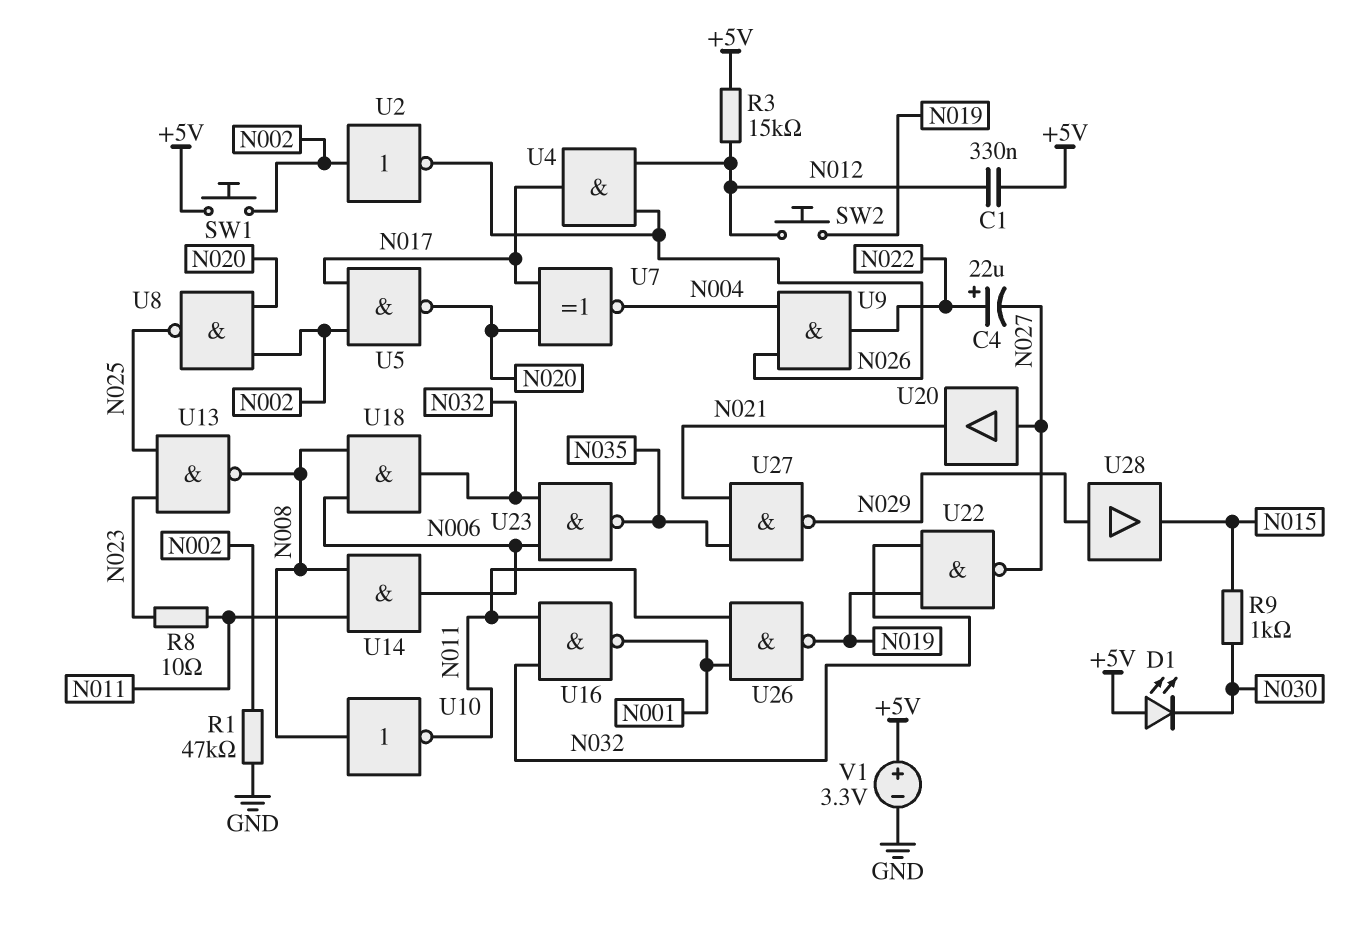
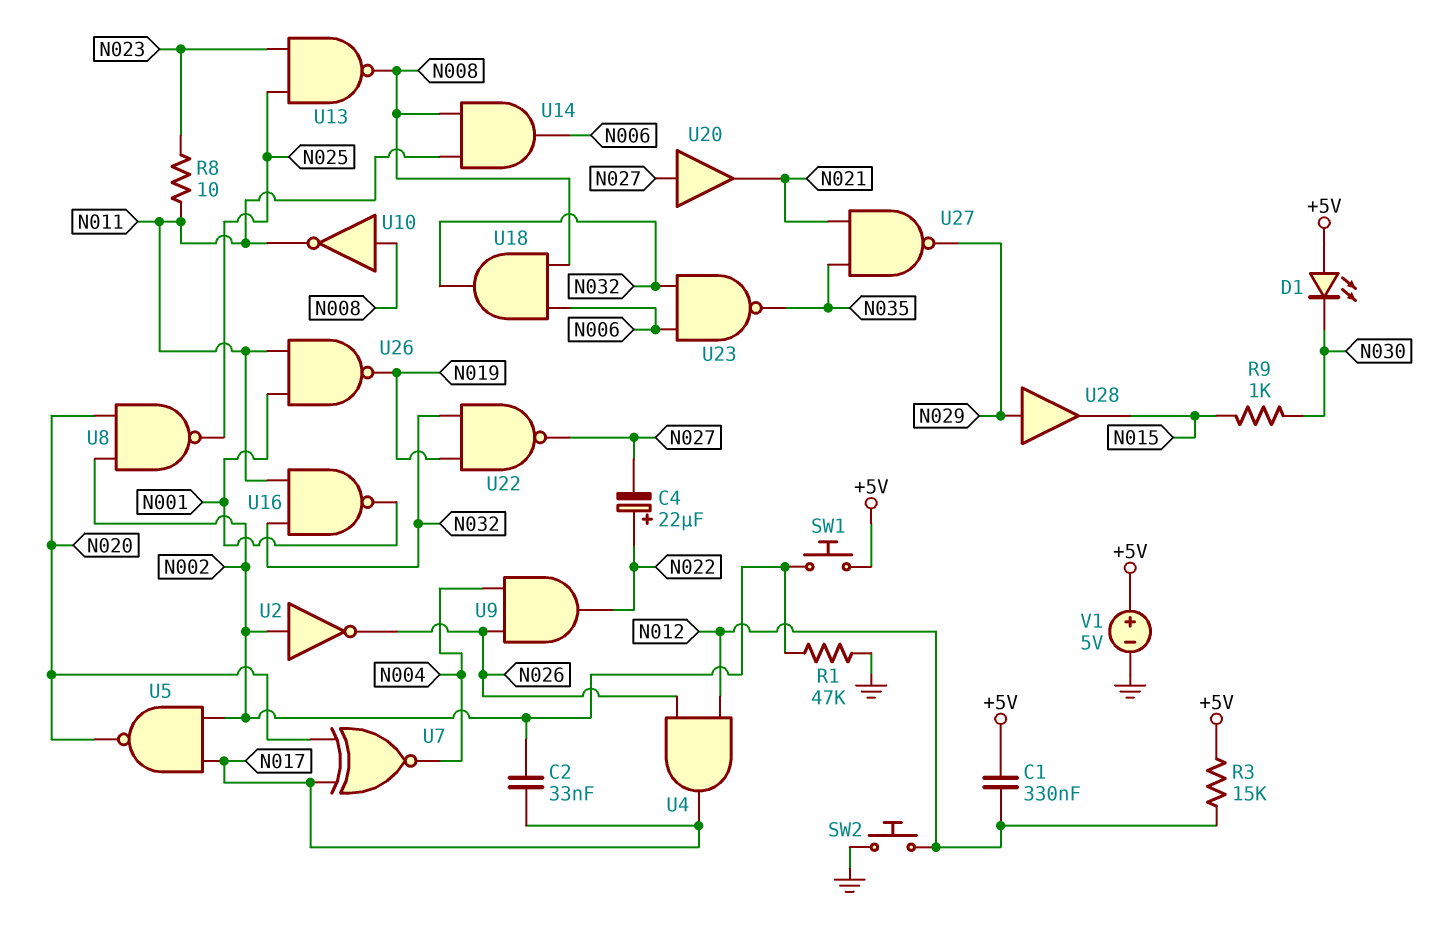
C2: none -> 33nF (N002, N017)
SW2: button (N012, N019) -> button (GND, N012)
V1: 3.3V (plus +5V, minus GND) -> 5V (plus +5V, minus GND)

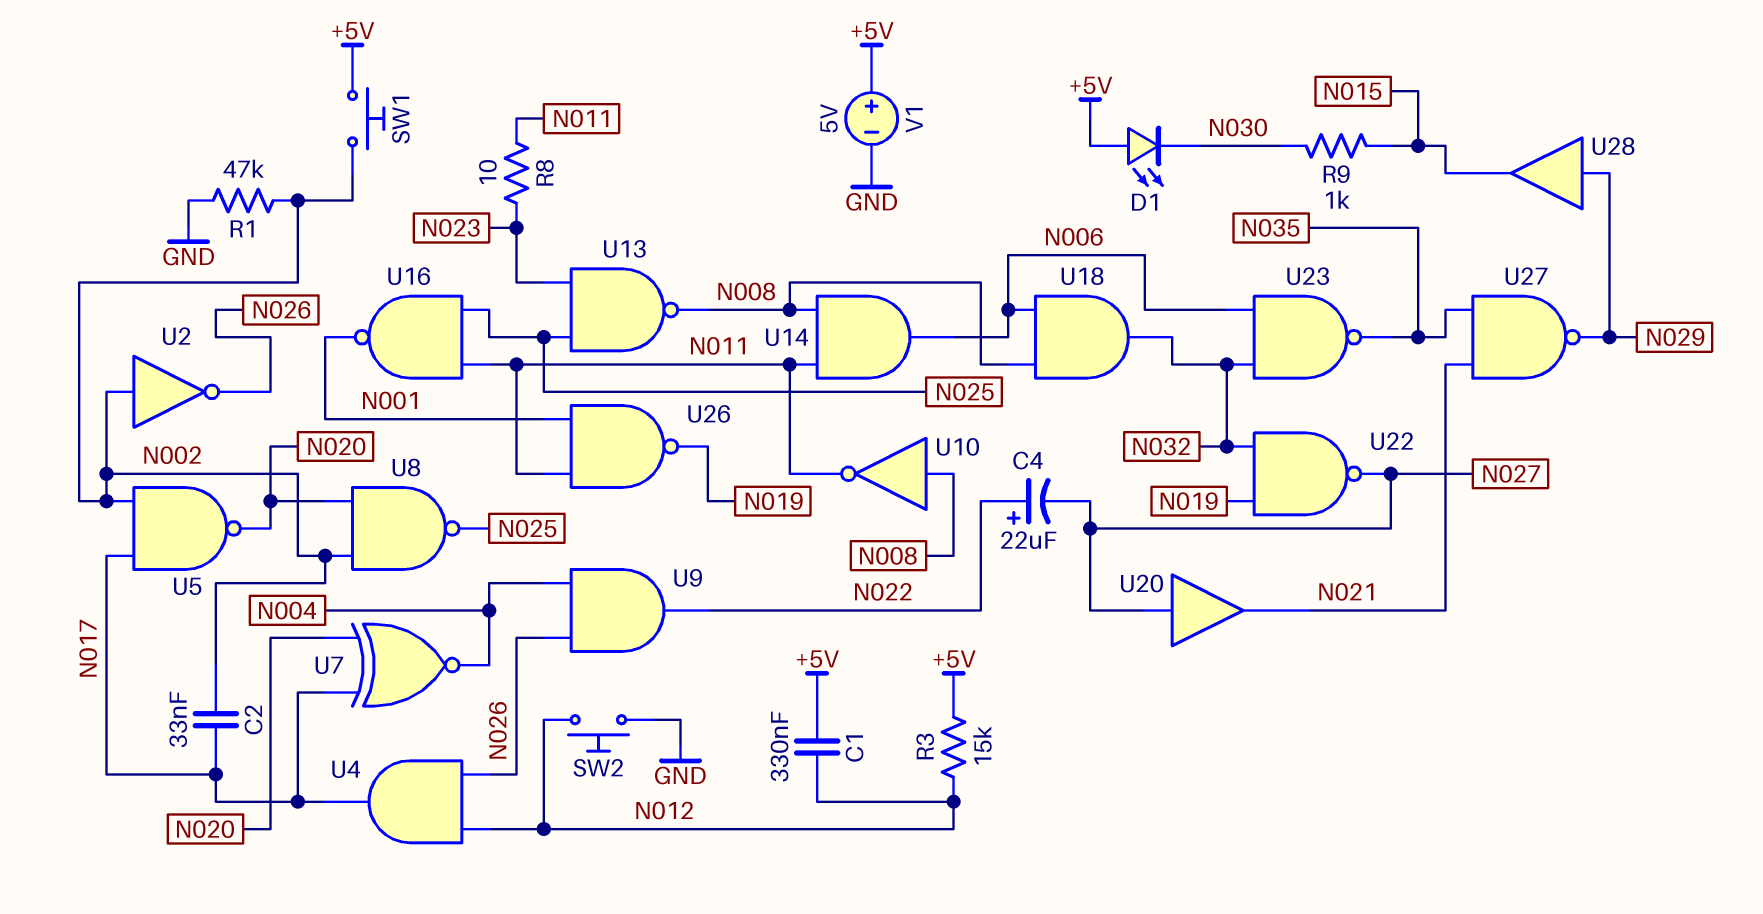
U16: NAND (in N011, in N032, out N001) -> NAND (in N011, in N025, out N001)

